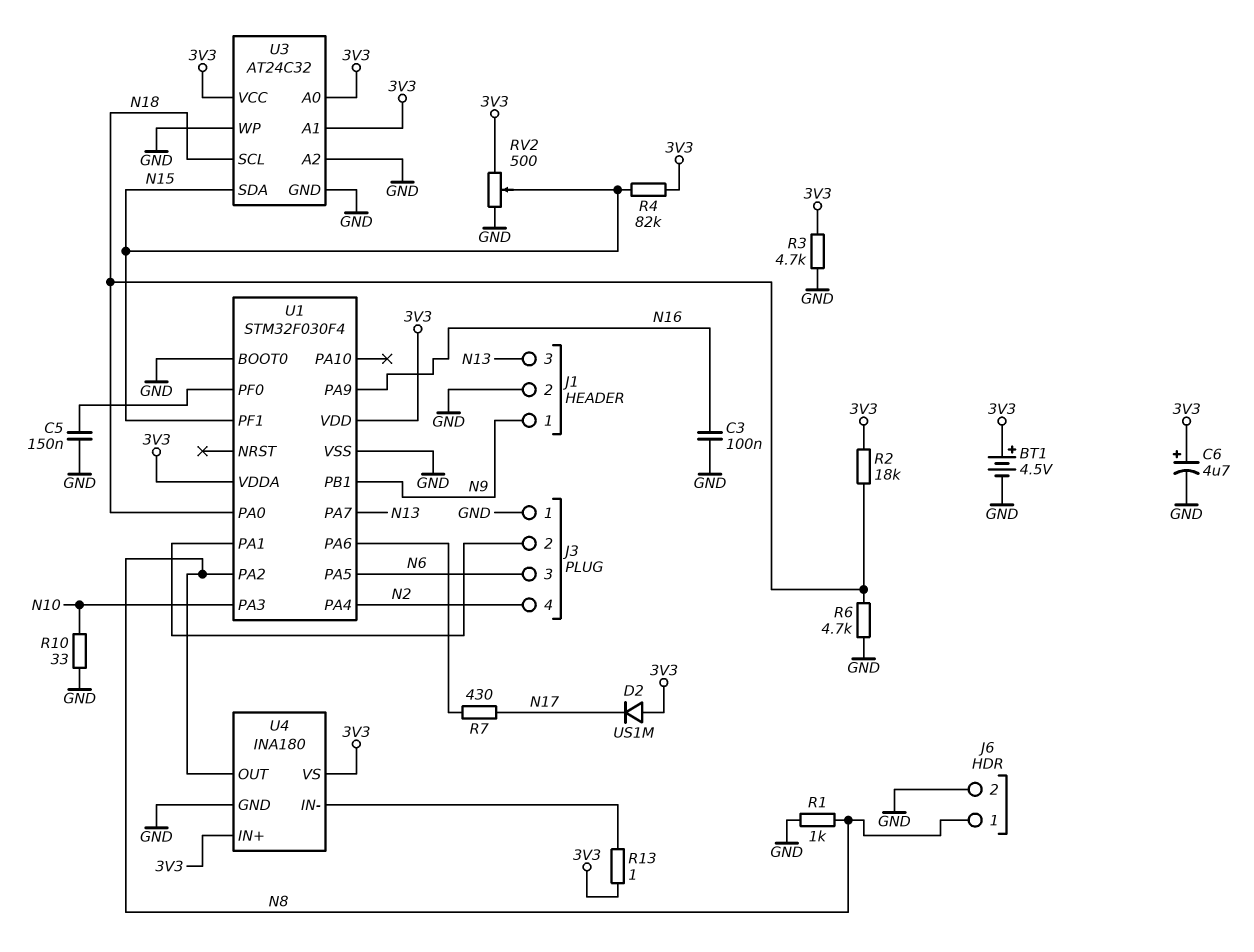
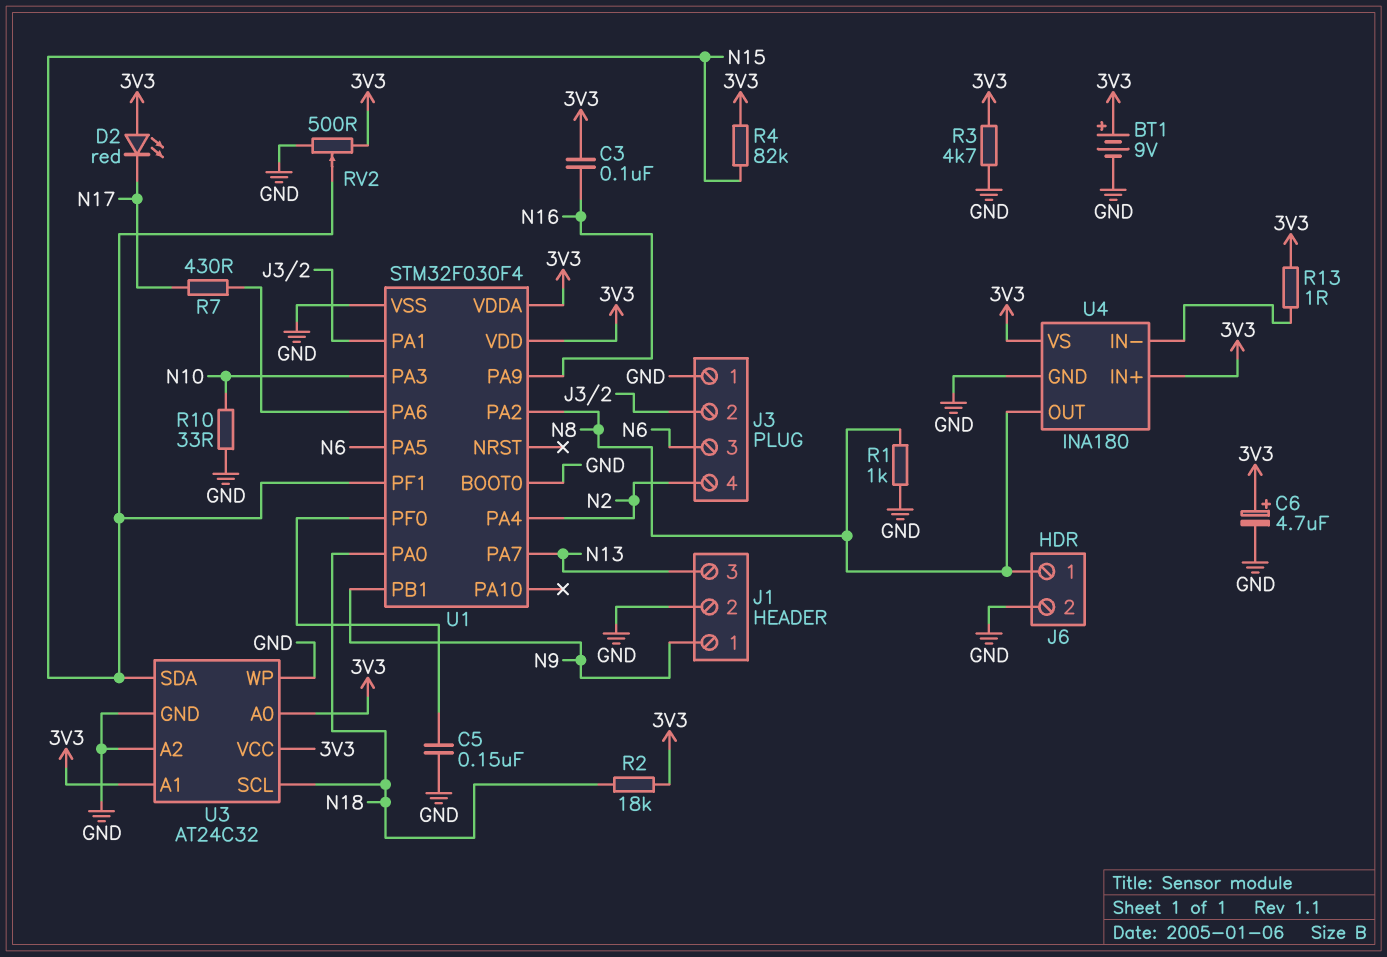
BT1: 4.5V (plus 3V3, minus GND) -> 9V (plus 3V3, minus GND)
C3: 100nF (GND, N16) -> 100nF (3V3, N16)
D2: diode US1M (A 3V3, K N17) -> LED red (A 3V3, K N17)
R6: 4.7k (GND, N18) -> none

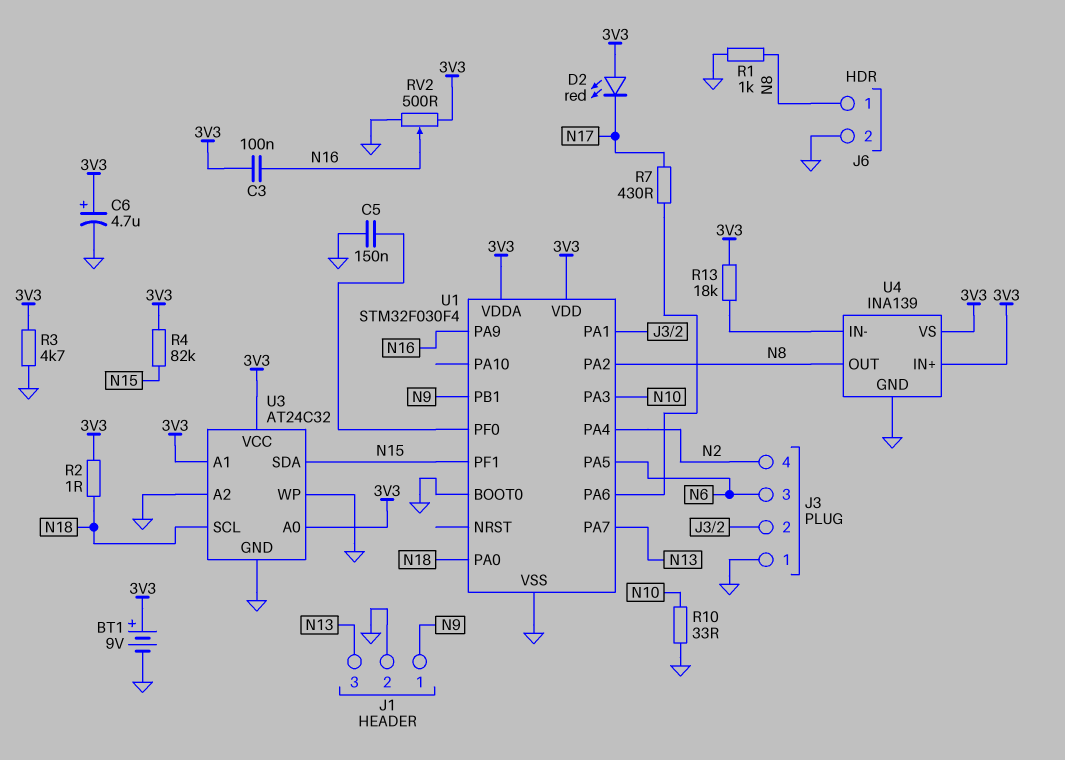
R2: 18k (3V3, N18) -> 1 (3V3, N18)
R13: 1 (3V3, U4/IN-) -> 18k (3V3, U4/IN-)
RV2: 500 (3V3, GND, wiper N15) -> 500 (3V3, GND, wiper N16)
U4: INA180 -> INA139

